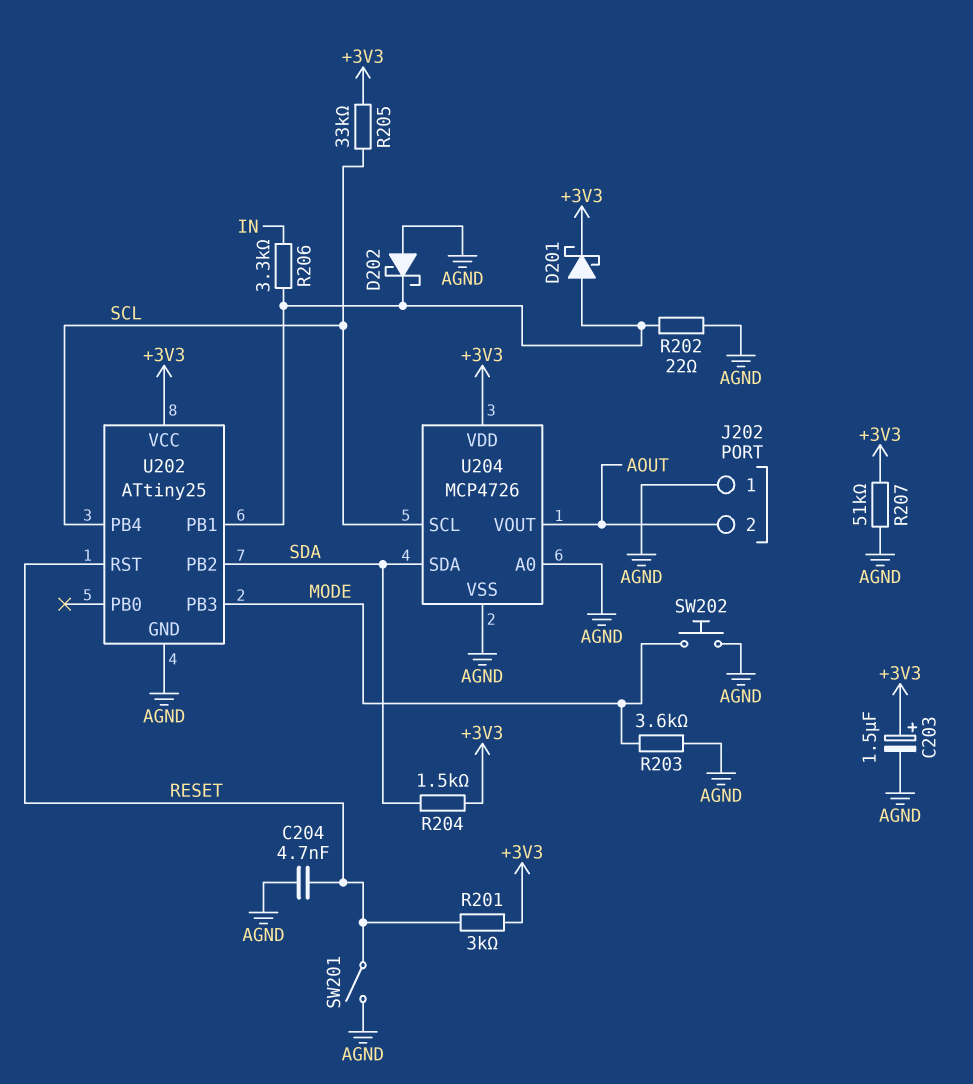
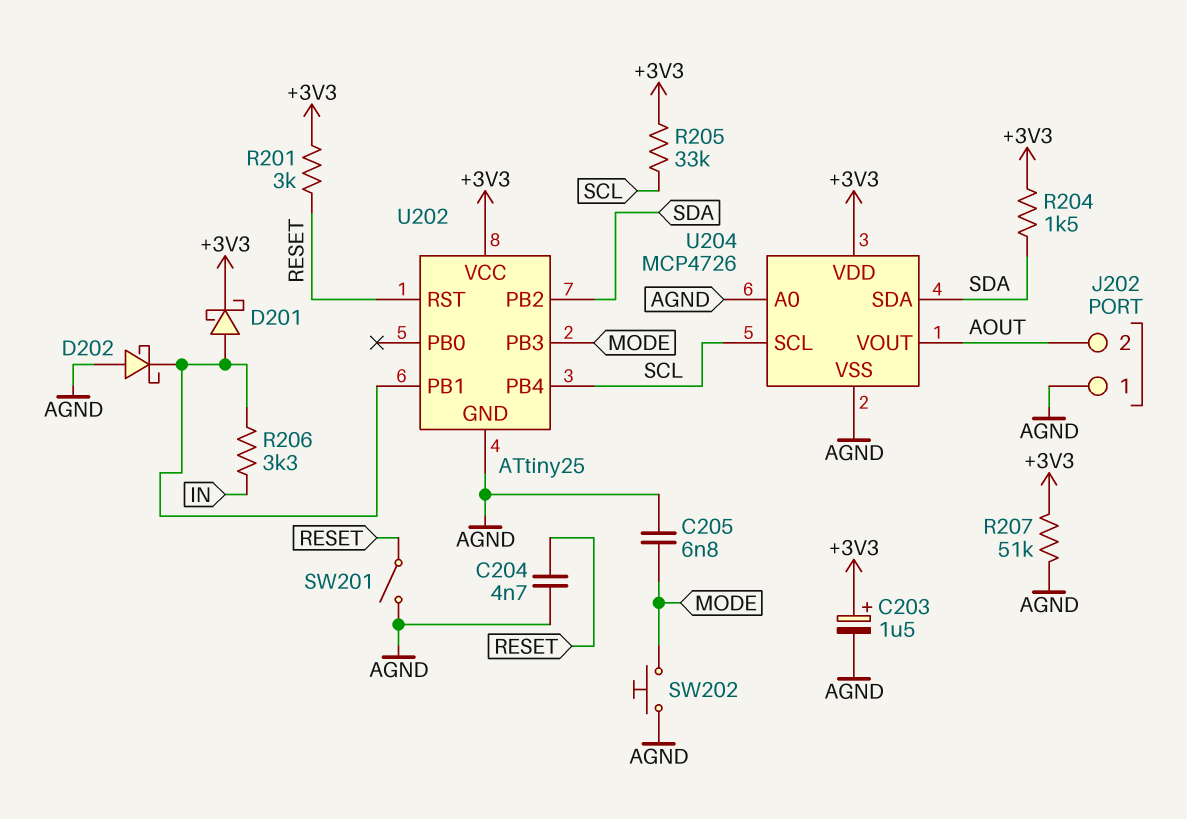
C205: none -> 6.8nF (AGND, MODE)
R202: 22 (AGND, U202/PB1) -> none
R203: 3.6k (AGND, MODE) -> none

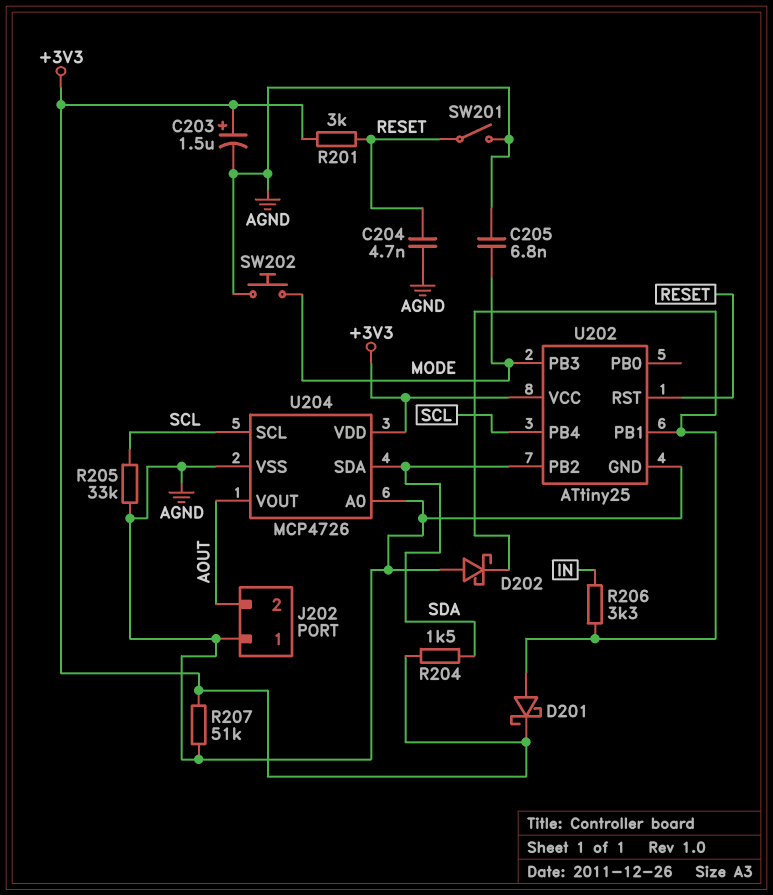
R205: 33k (+3V3, SCL) -> 33k (AGND, SCL)

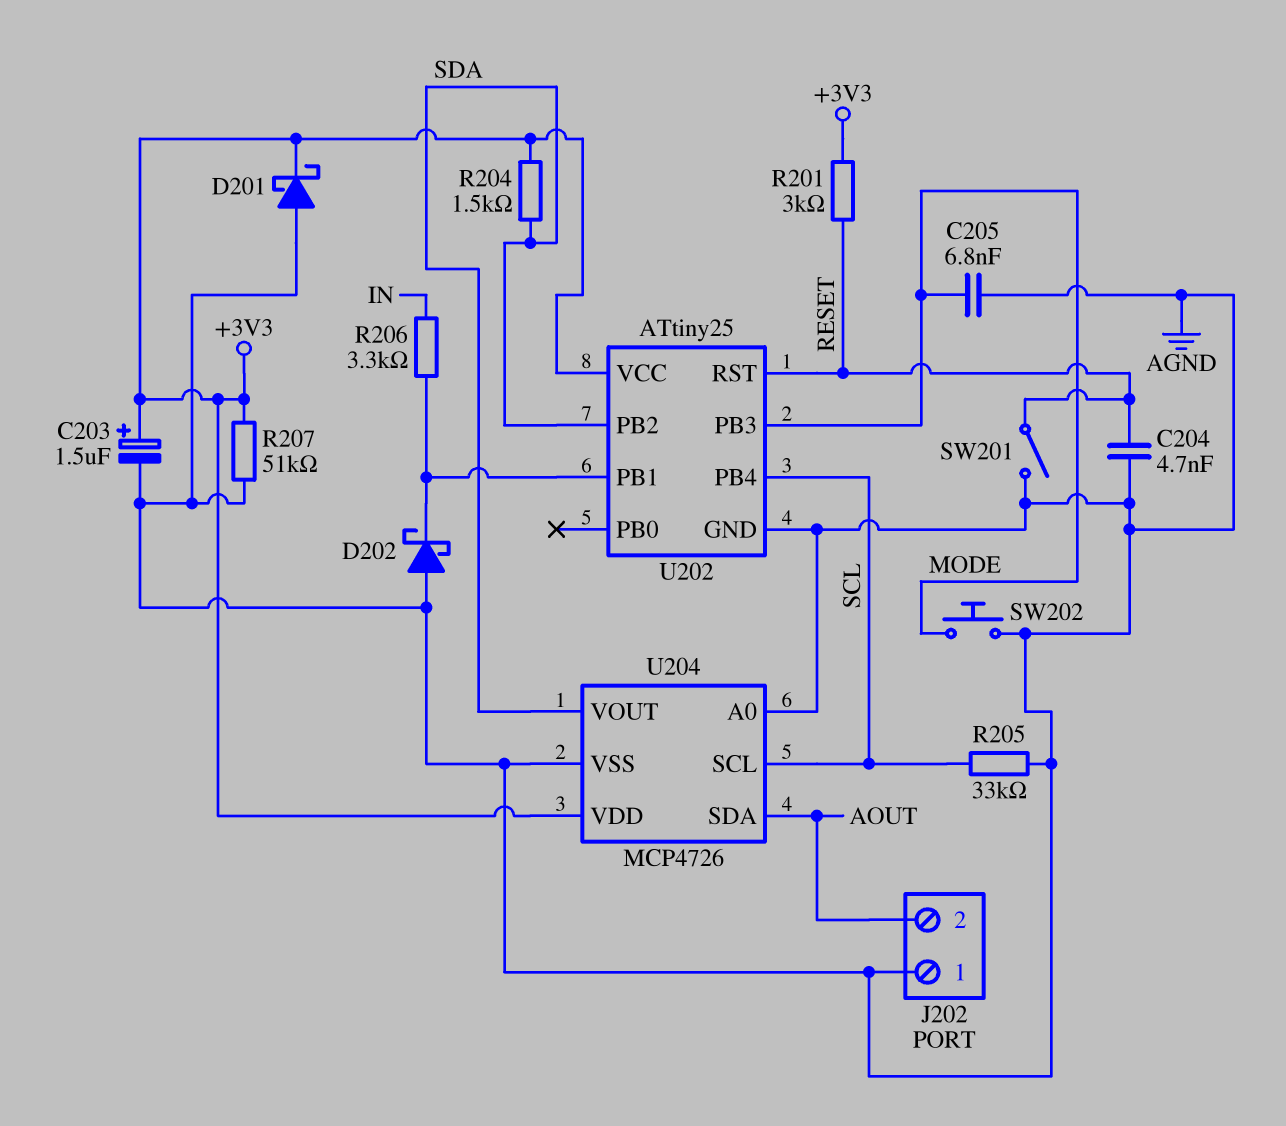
D201: schottky (A U202/PB1, K +3V3) -> schottky (A AGND, K +3V3)
U204 pin SDA: SDA -> AOUT
U204 pin VOUT: AOUT -> SDA

